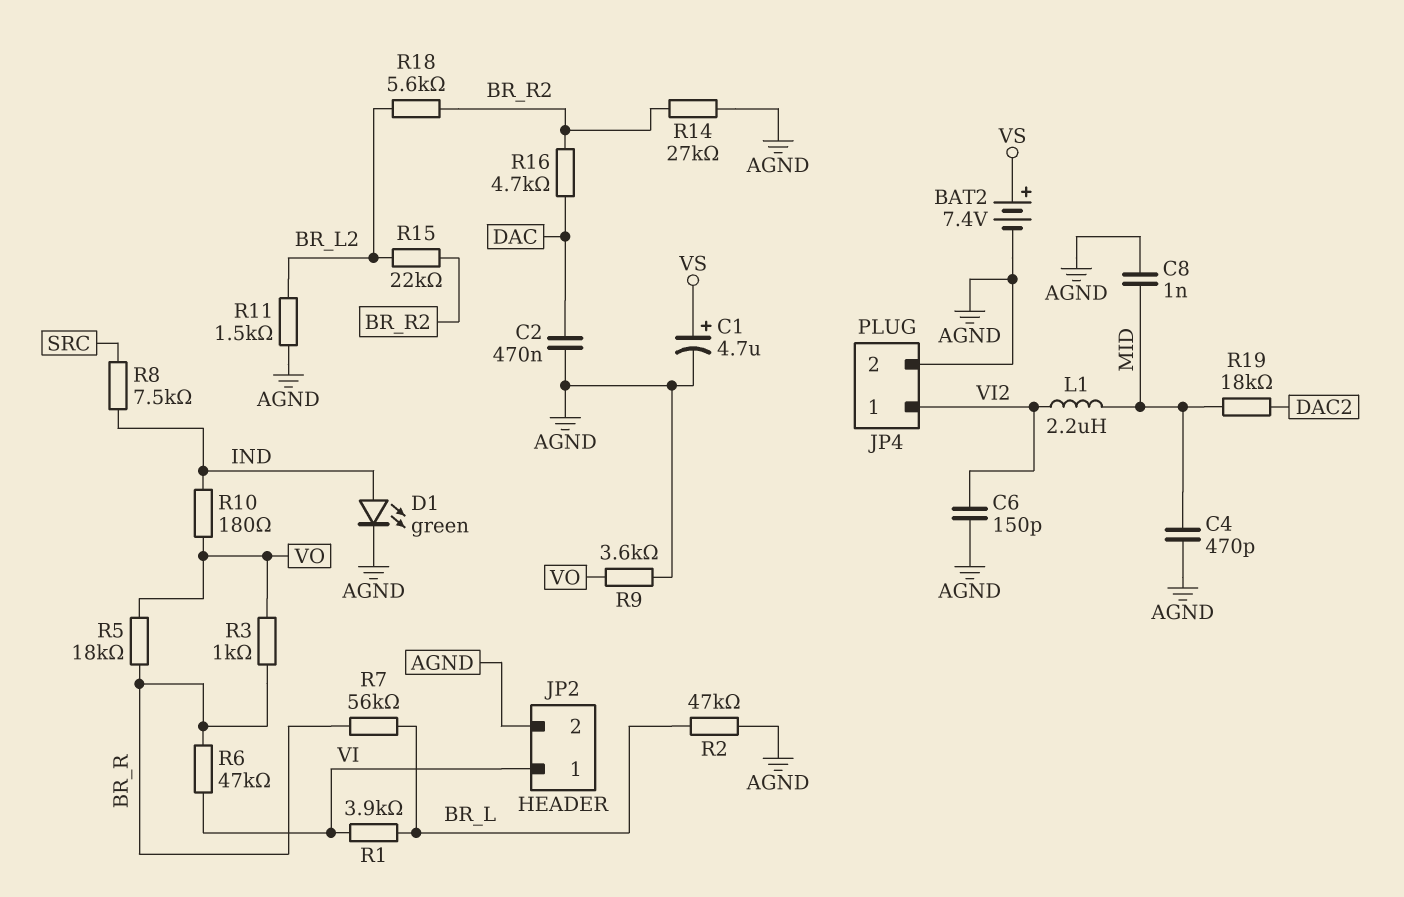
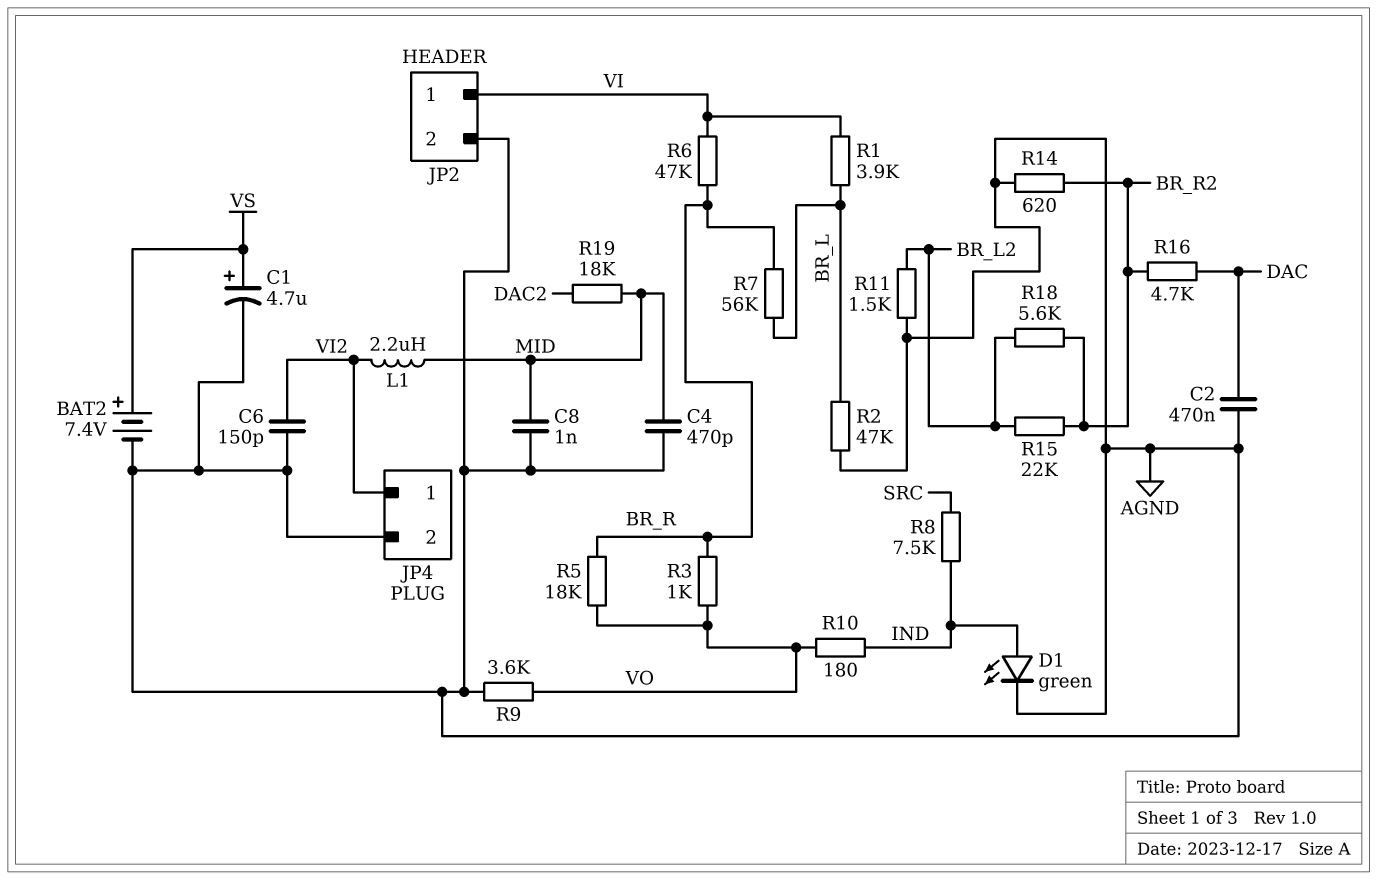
R14: 27k (AGND, BR_R2) -> 620 (AGND, BR_R2)

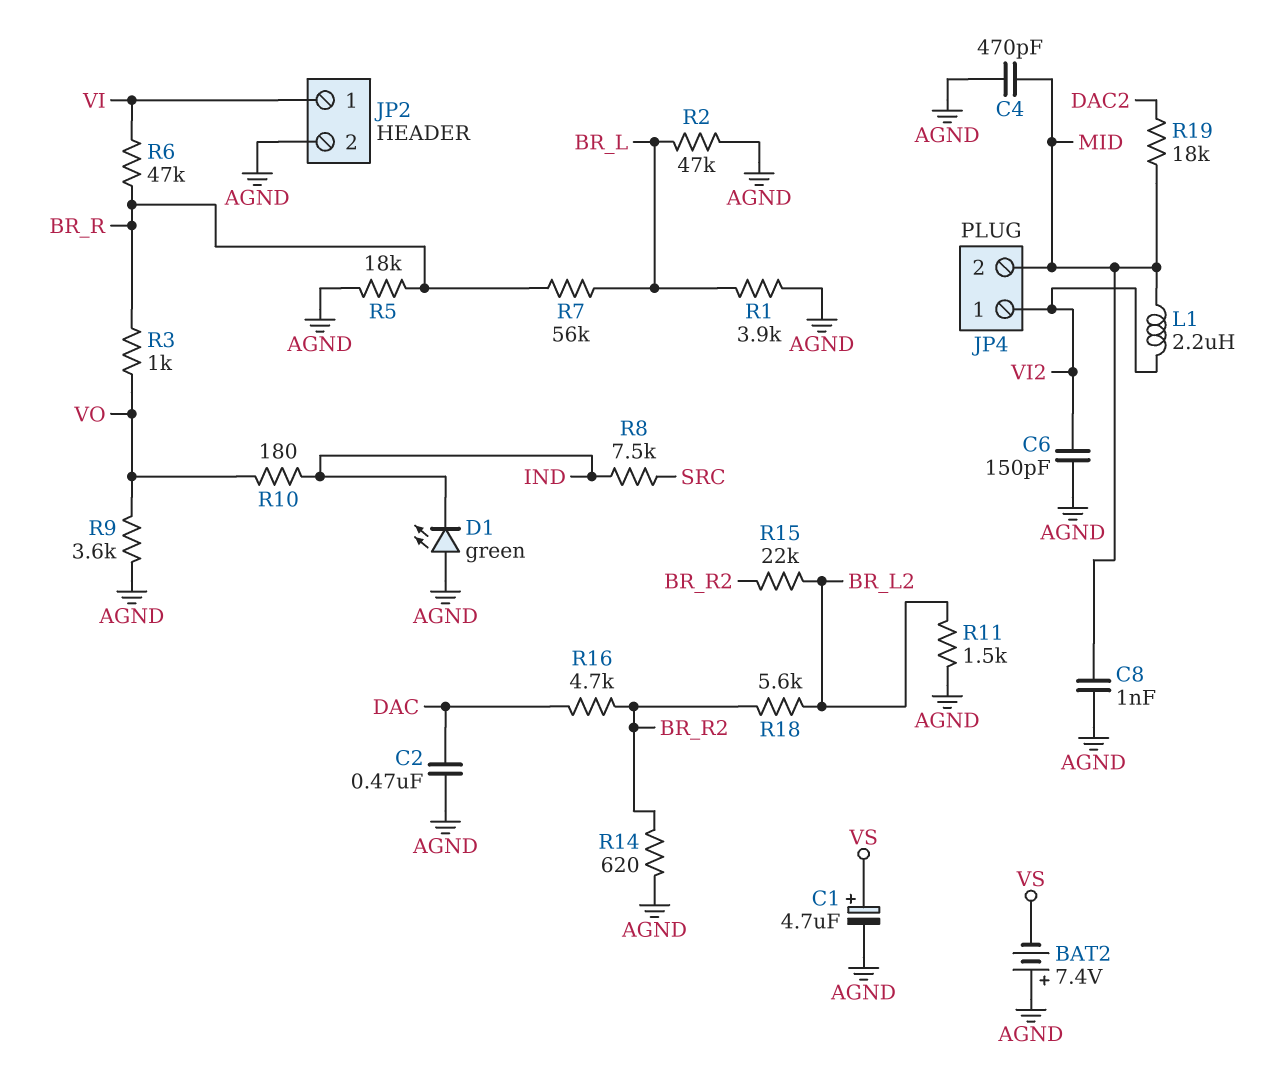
BAT2: 7.4V (plus VS, minus AGND) -> 7.4V (plus AGND, minus VS)
D1: LED green (A IND, K AGND) -> LED green (A AGND, K IND)
JP4 pin 2: AGND -> MID
R1: 3.9k (BR_L, VI) -> 3.9k (AGND, BR_L)
R5: 18k (BR_R, VO) -> 18k (AGND, BR_R)

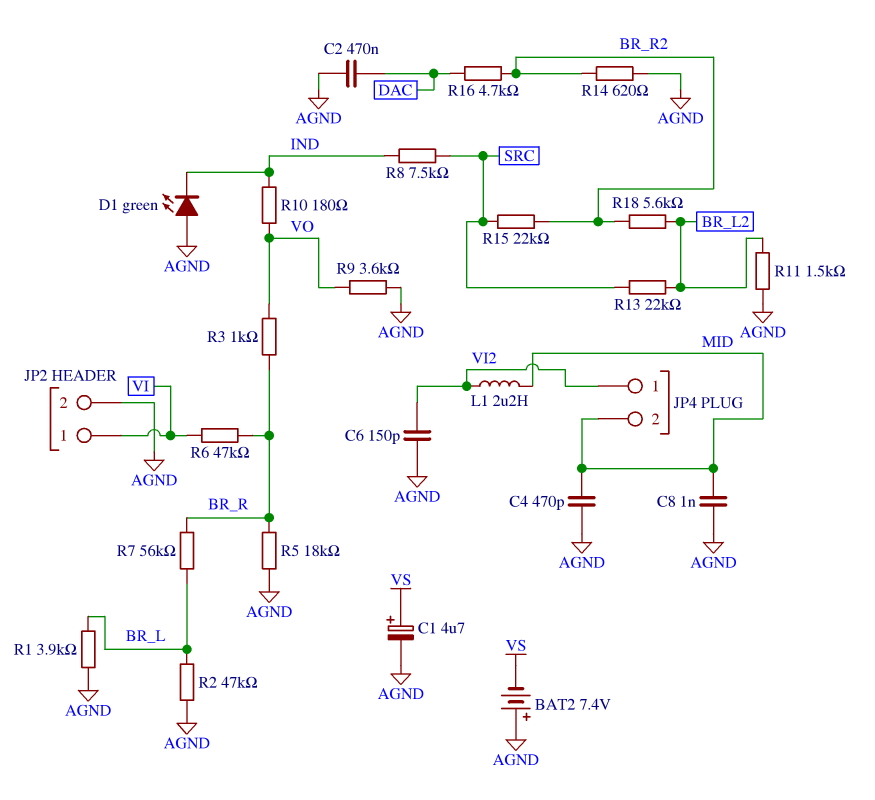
R13: none -> 22k (BR_L2, SRC)
R15: 22k (BR_L2, BR_R2) -> 22k (BR_R2, SRC)
R19: 18k (DAC2, MID) -> none

